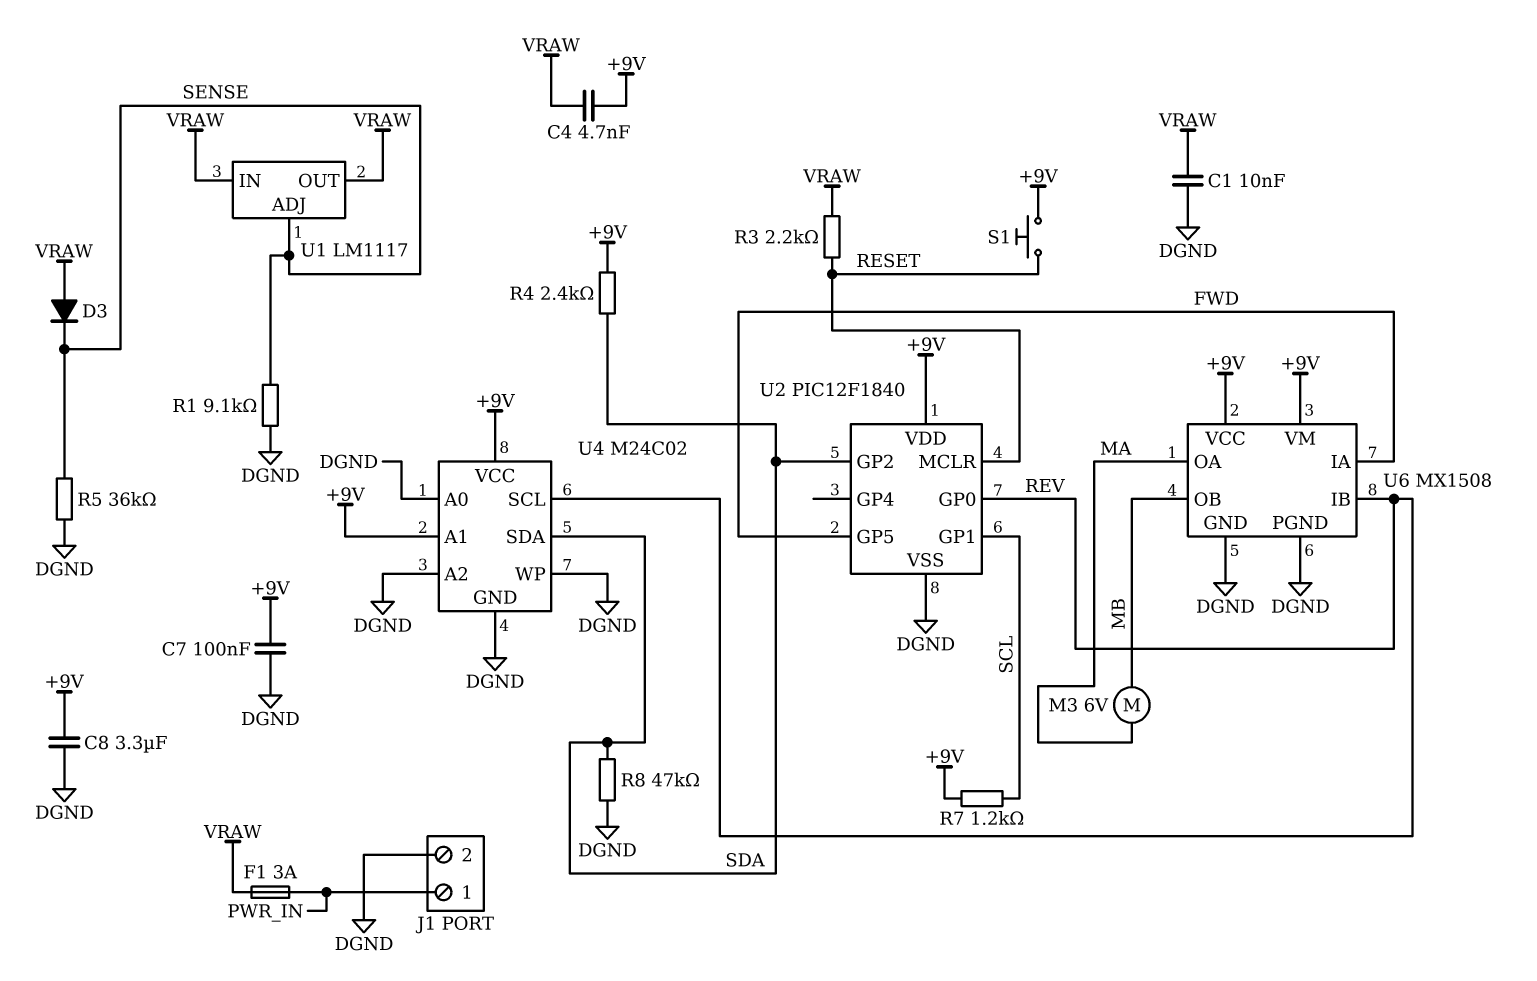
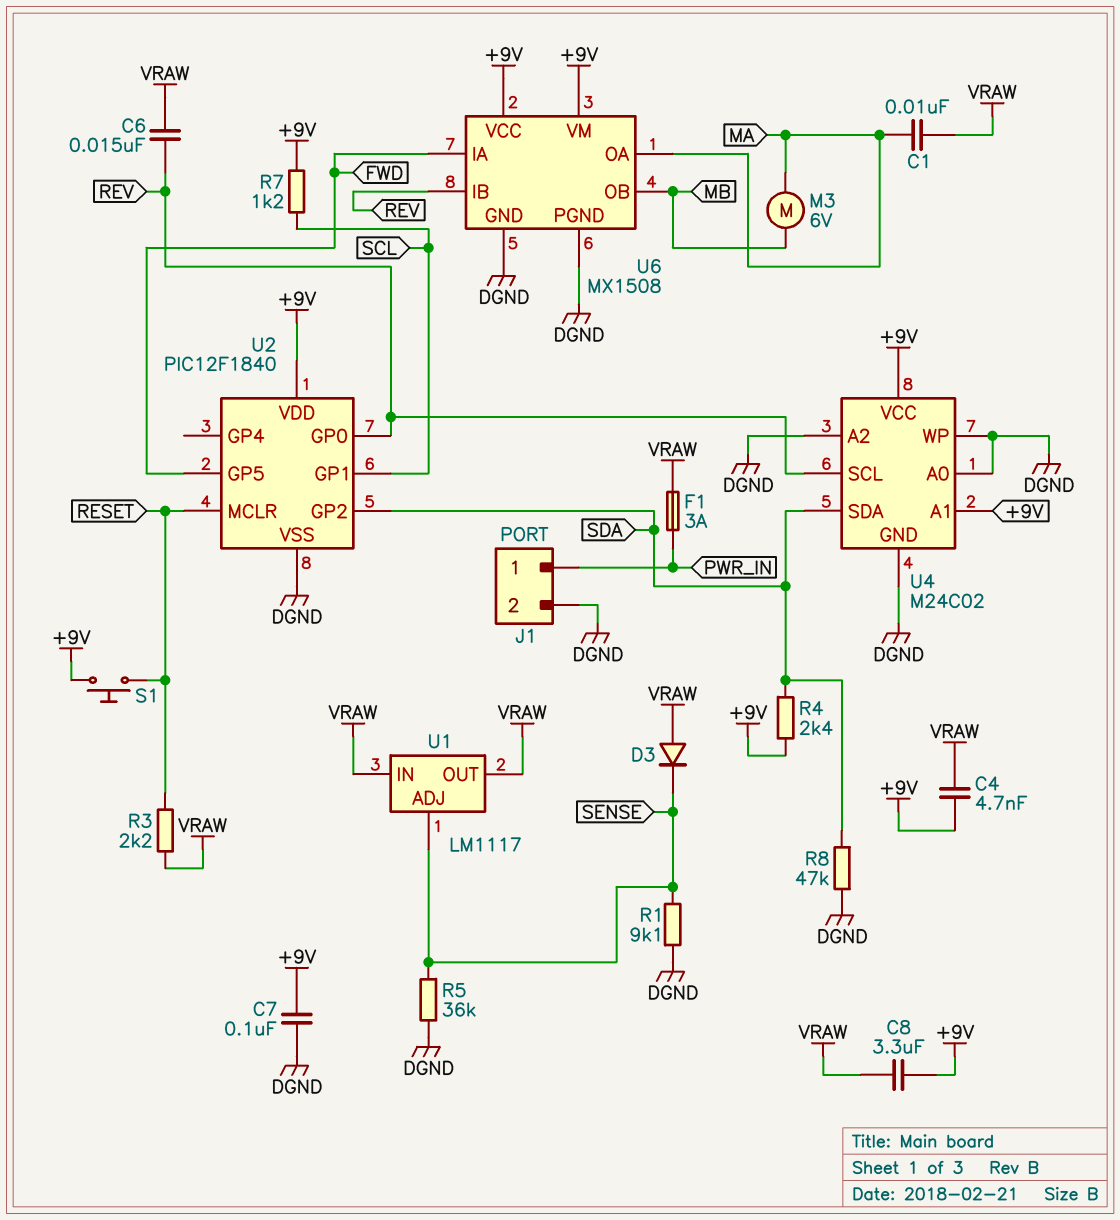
C1: 10nF (DGND, VRAW) -> 10nF (MA, VRAW)
C6: none -> 15nF (REV, VRAW)
C8: 3.3uF (+9V, DGND) -> 3.3uF (+9V, VRAW)

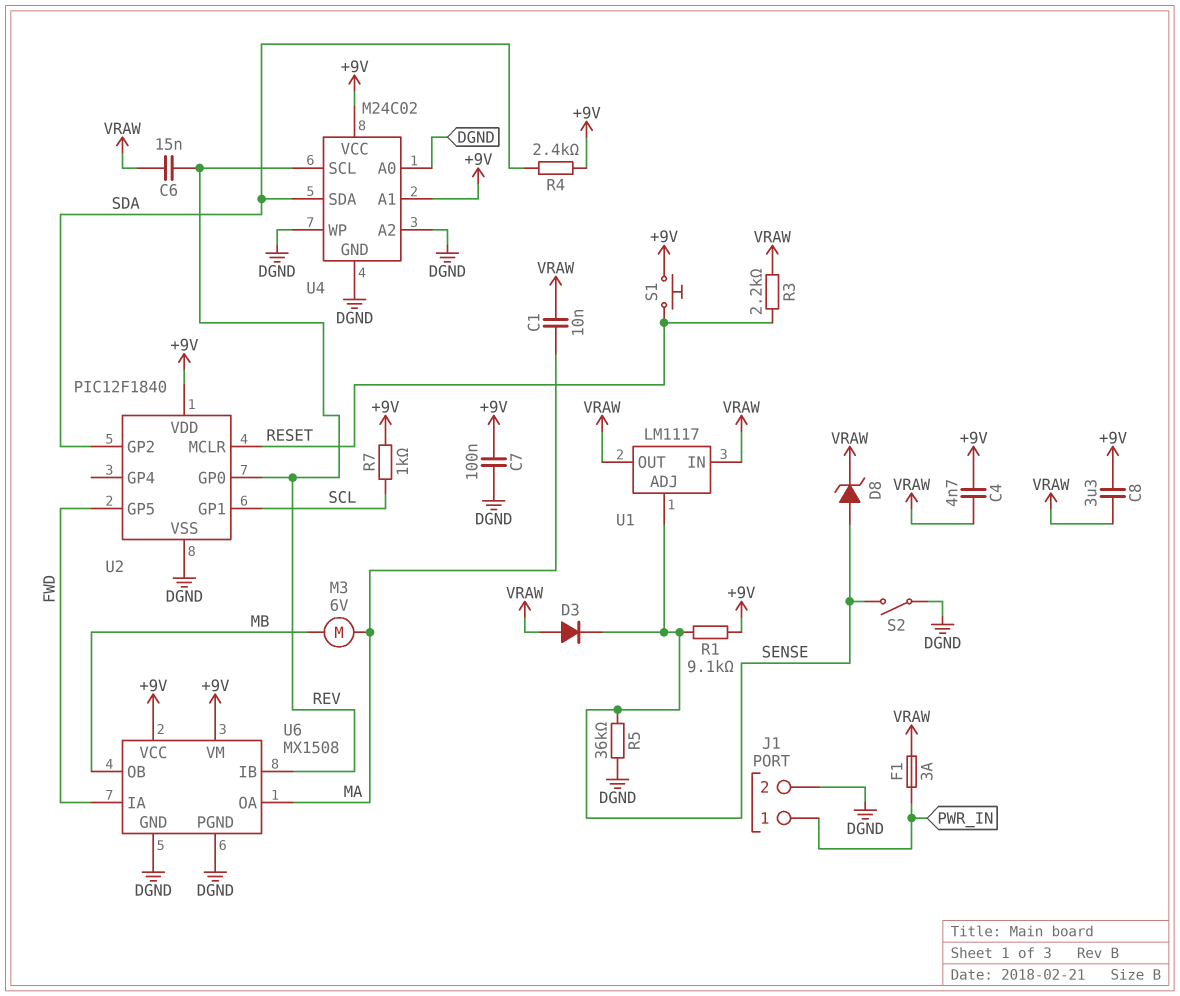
D8: none -> zener (A SENSE, K VRAW)
R1: 9.1k (DGND, SENSE) -> 9.1k (+9V, SENSE)
R7: 1.2k (+9V, SCL) -> 1k (+9V, SCL)
R8: 47k (DGND, SDA) -> none
S2: none -> switch (DGND, SENSE)

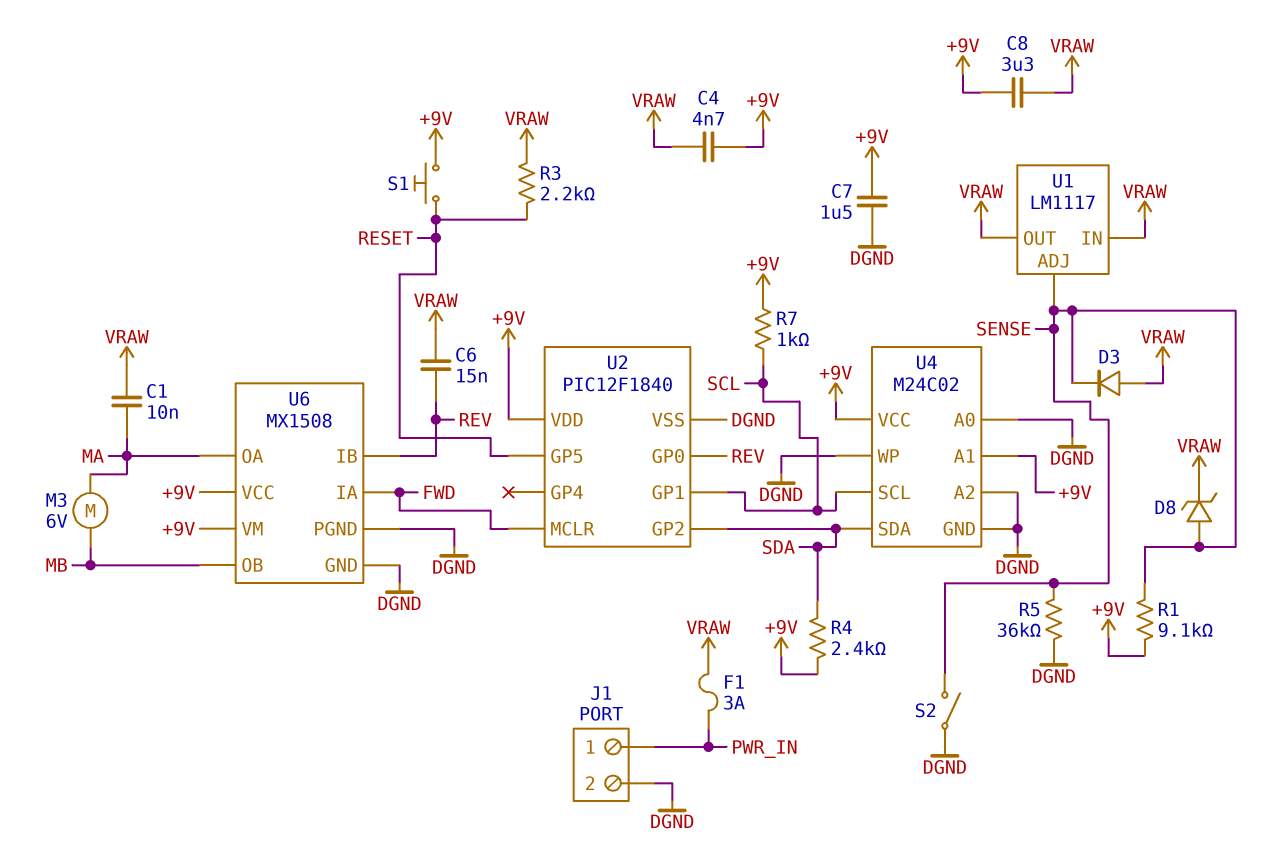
C7: 100nF (+9V, DGND) -> 1.5uF (+9V, DGND)
U2 pin GP5: FWD -> RESET
U2 pin MCLR: RESET -> FWD
U4 pin SCL: REV -> SCL

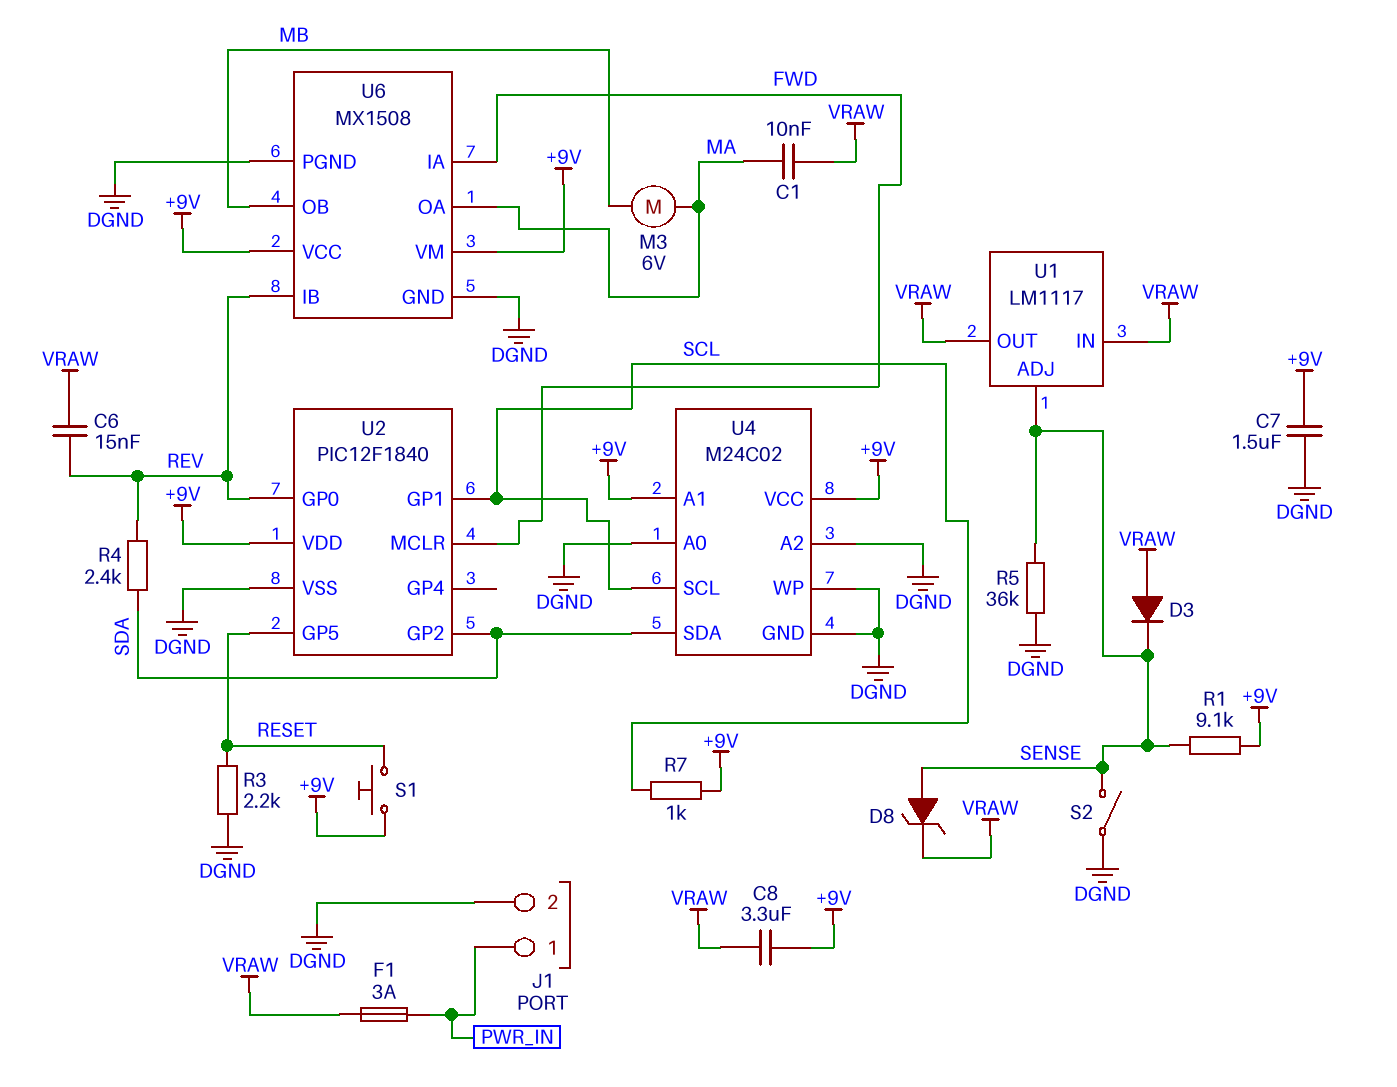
C4: 4.7nF (+9V, VRAW) -> none
R3: 2.2k (RESET, VRAW) -> 2.2k (DGND, RESET)
R4: 2.4k (+9V, SDA) -> 2.4k (REV, SDA)

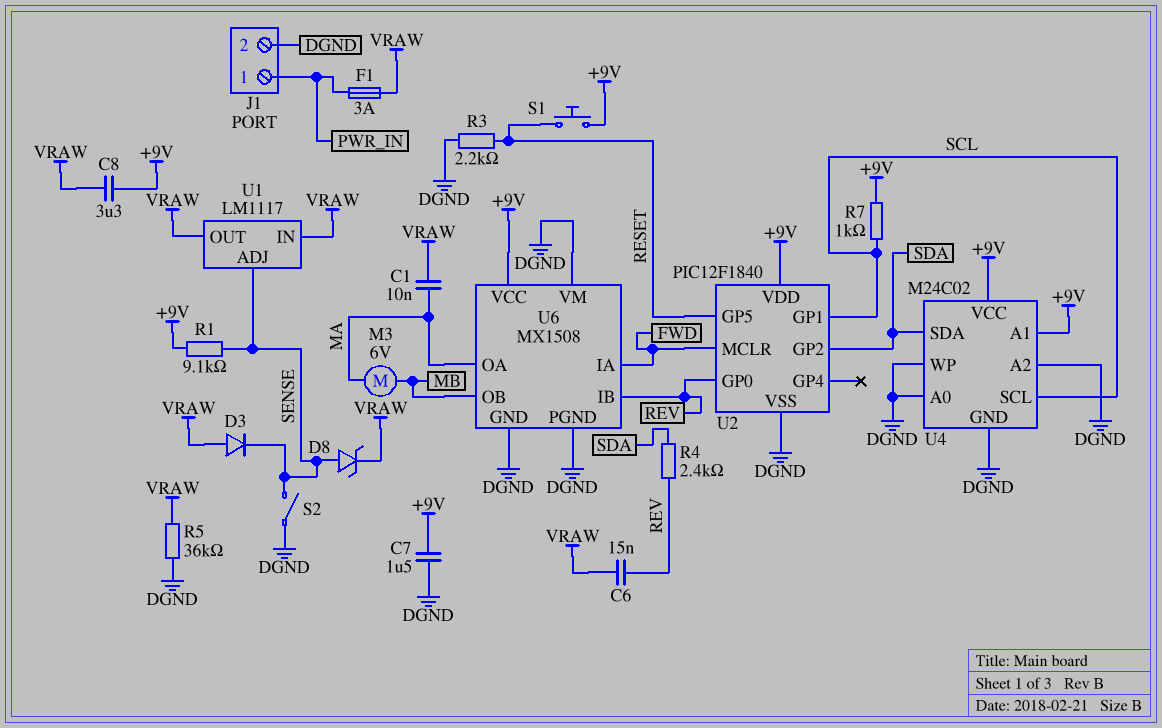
R5: 36k (DGND, SENSE) -> 36k (DGND, VRAW)
U6 pin VM: +9V -> DGND

